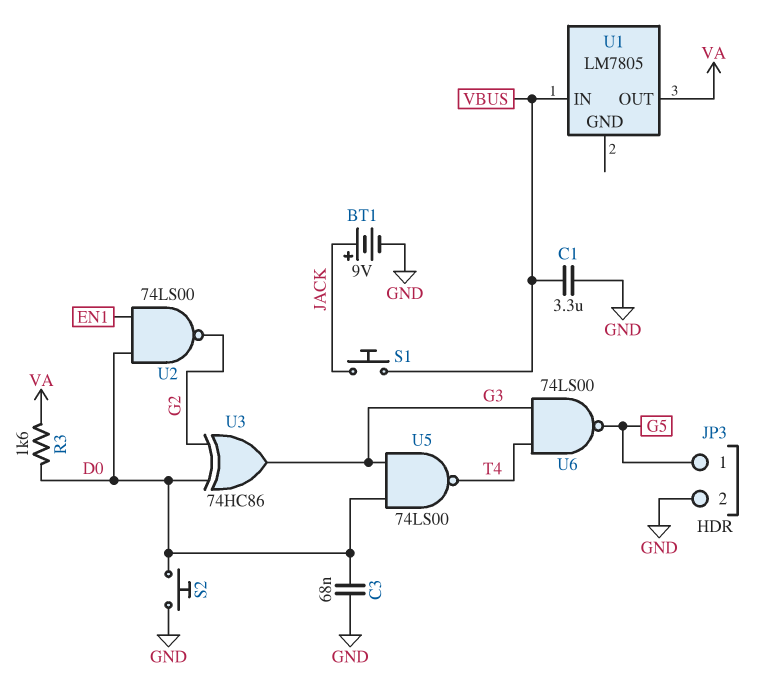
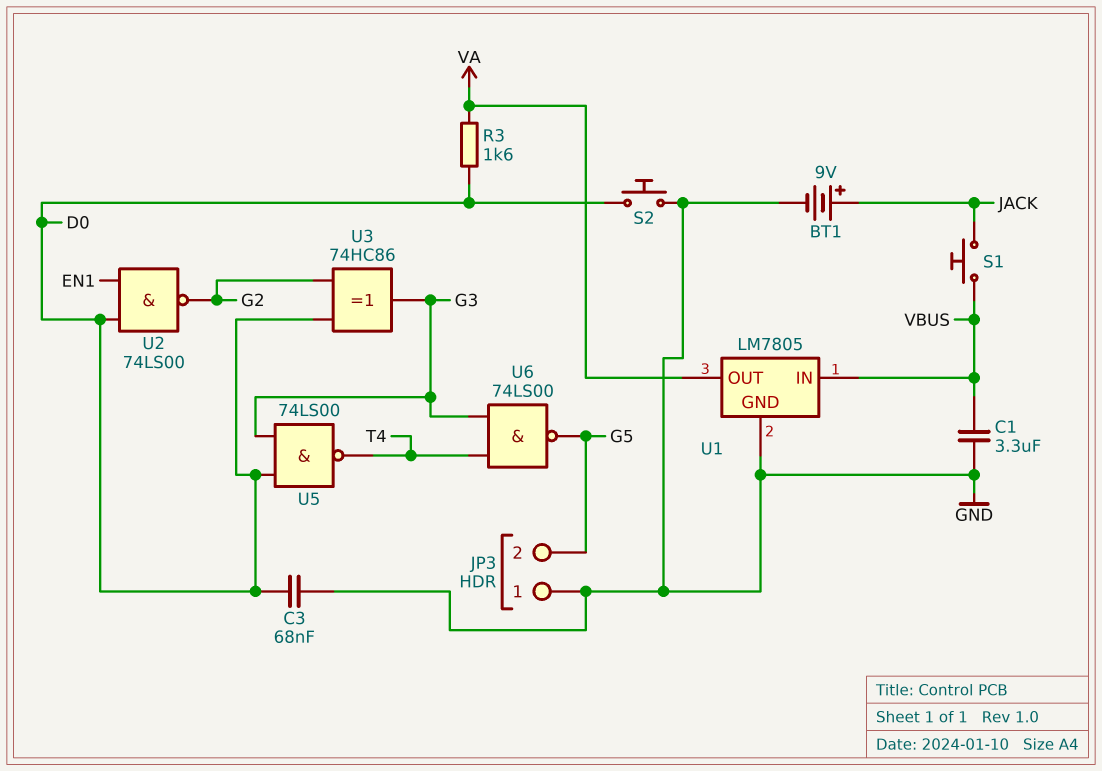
JP3 pin 1: G5 -> GND
JP3 pin 2: GND -> G5
U1 pin GND: none -> GND

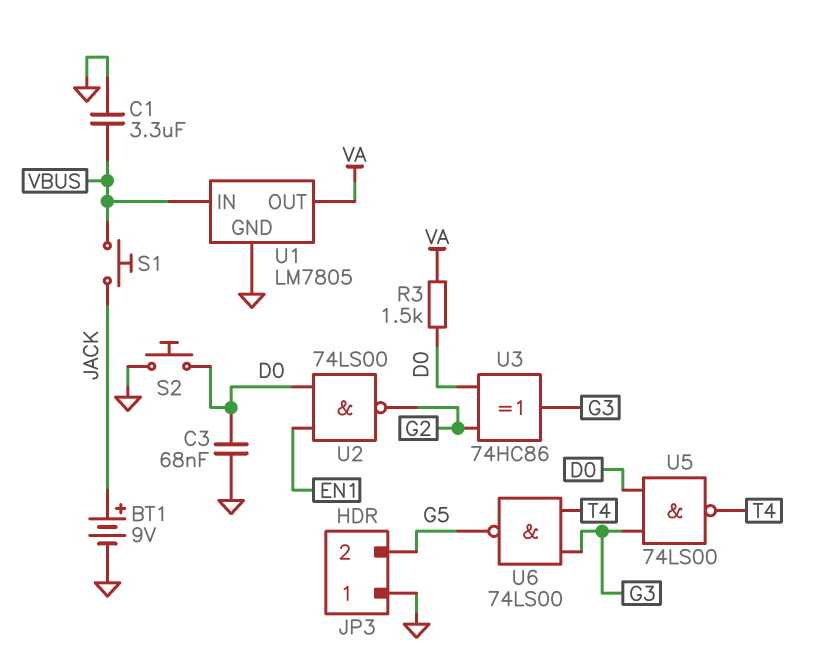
R3: 1.6k (D0, VA) -> 1.5k (D0, VA)

